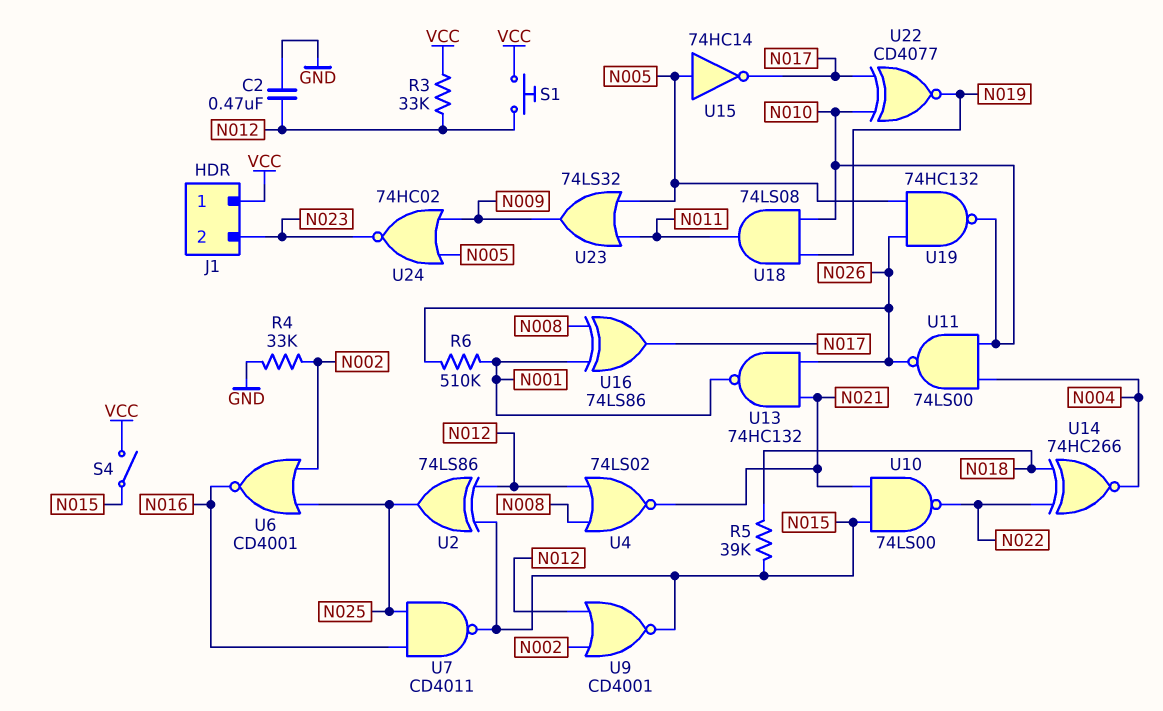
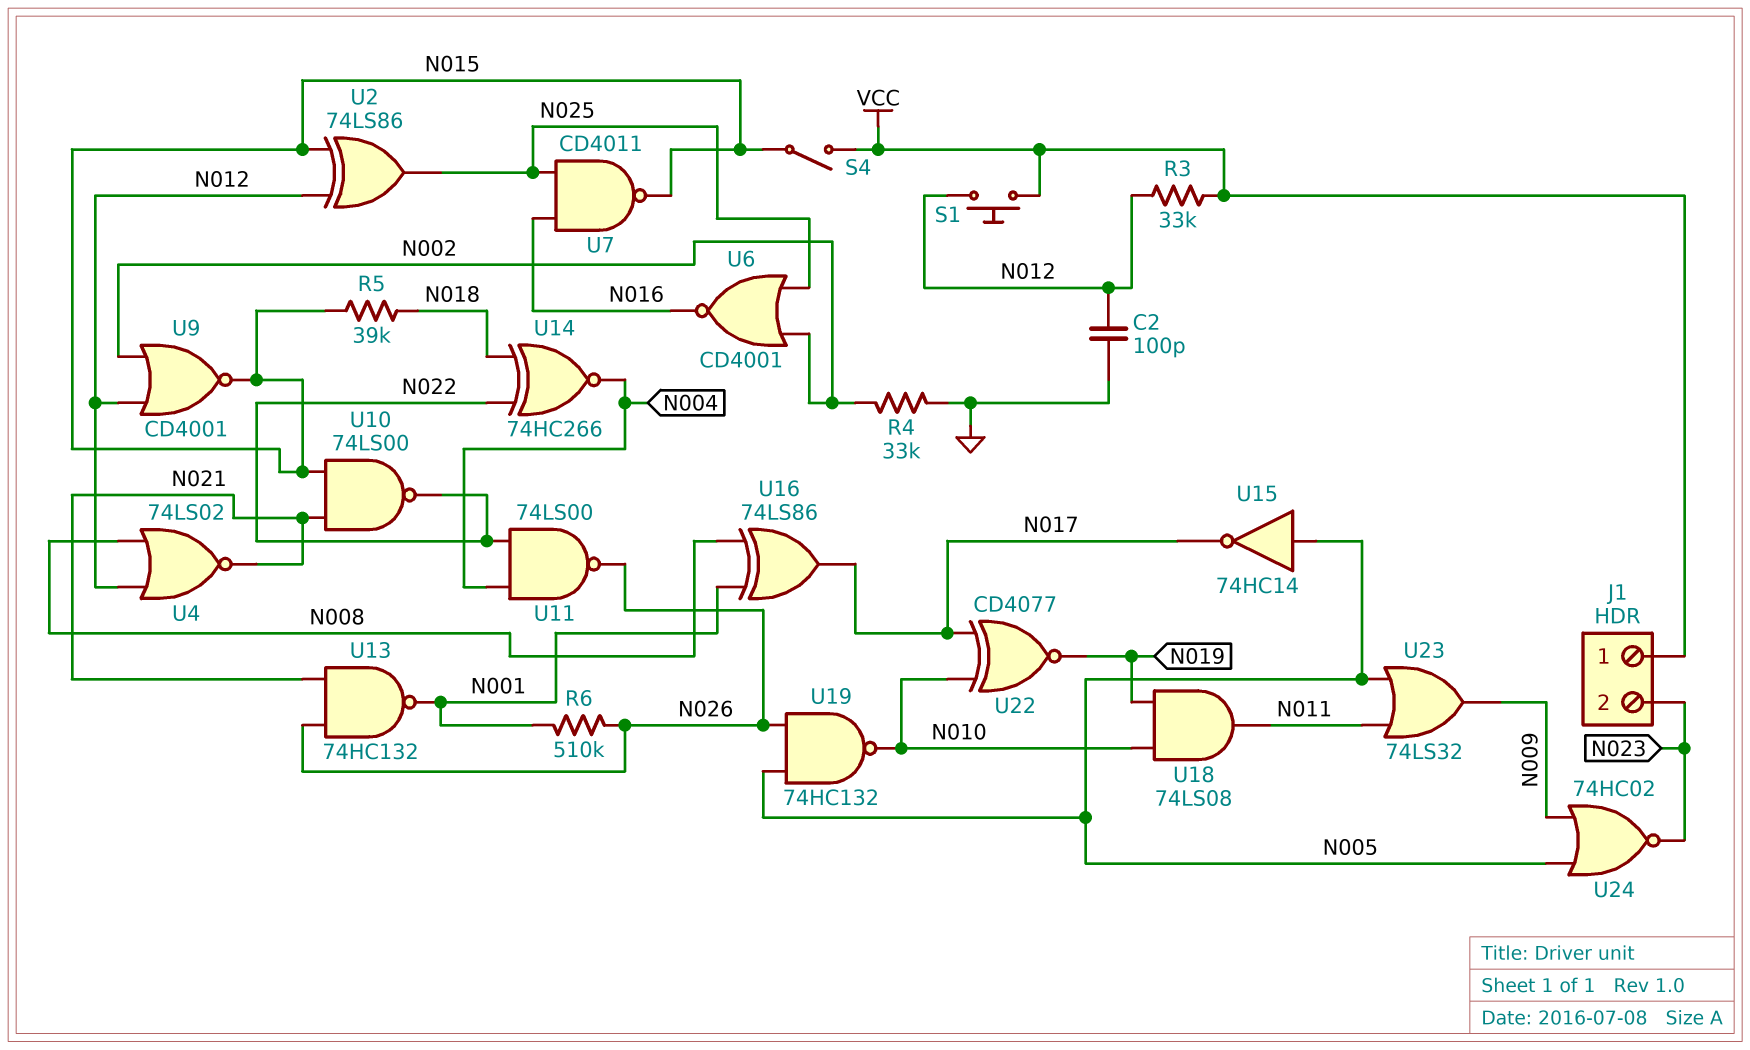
C2: 470nF (GND, N012) -> 100pF (GND, N012)
U11: NAND 74LS00 (in N004, in N010, out N026) -> NAND 74LS00 (in N004, in N022, out N026)

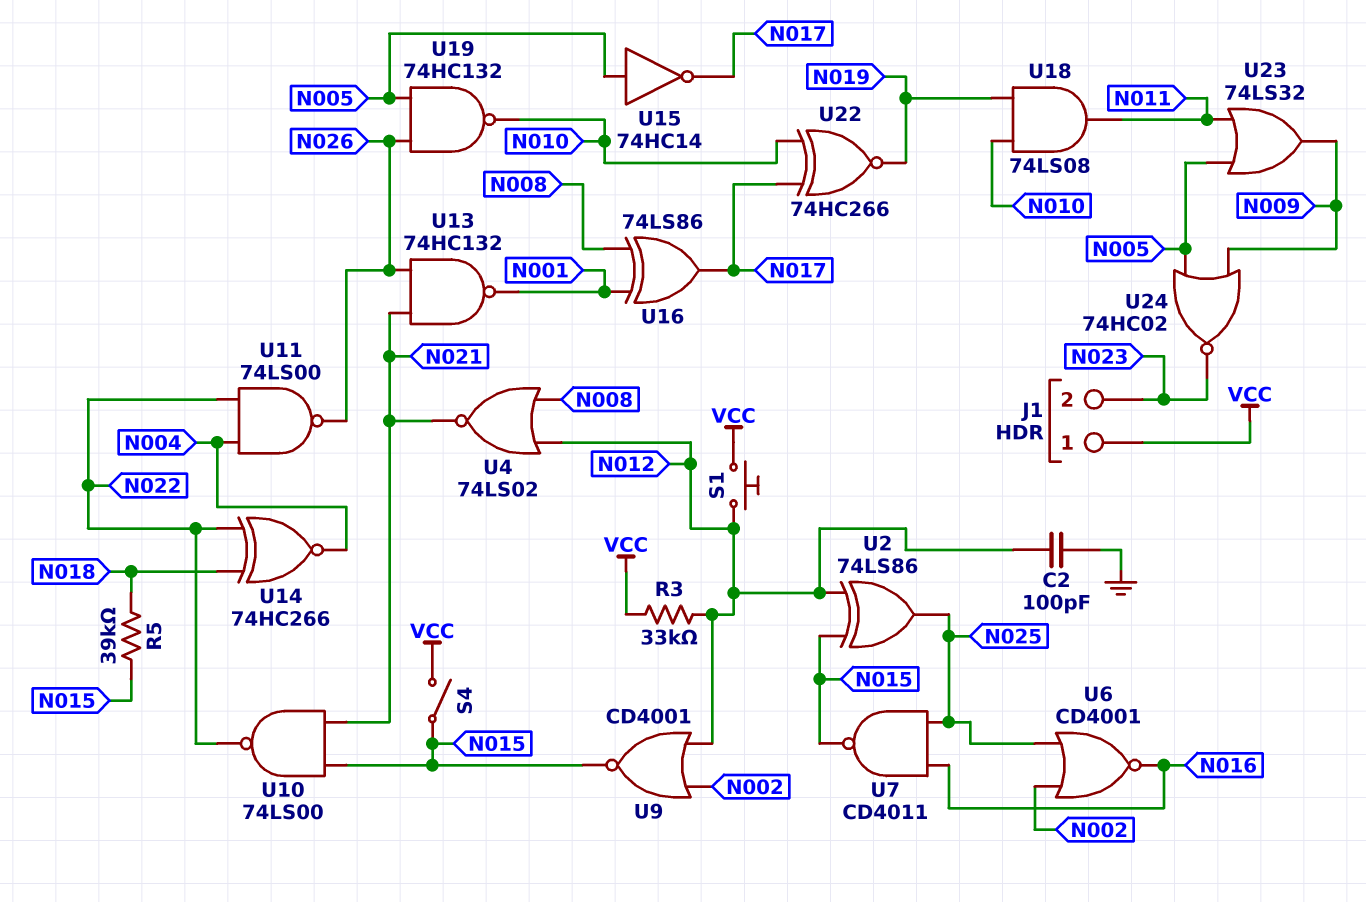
R4: 33k (GND, N002) -> none
R6: 510k (N001, N026) -> none
U22: XNOR CD4077 (in N010, in N017, out N019) -> XNOR 74HC266 (in N010, in N017, out N019)

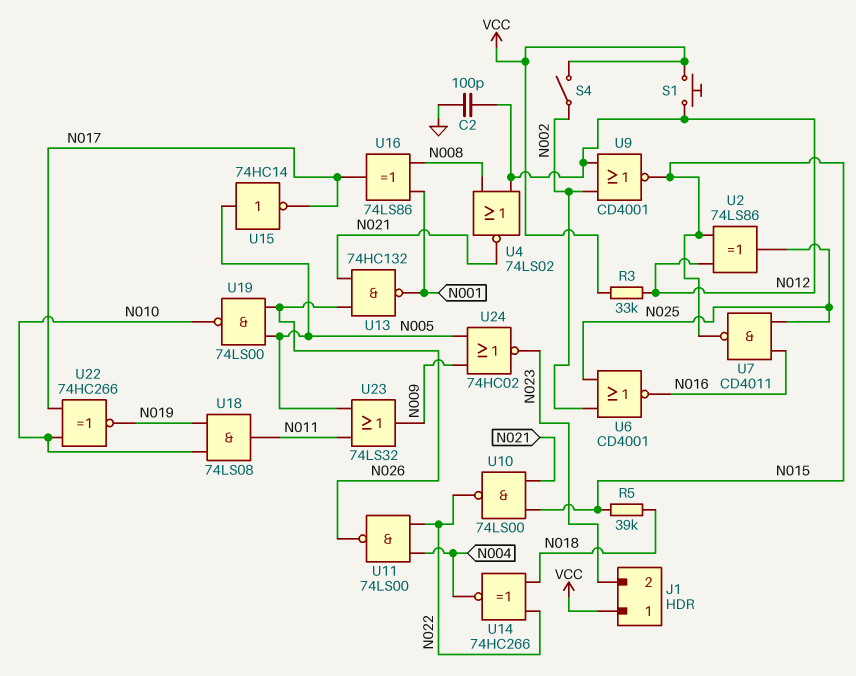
S4: switch (N015, VCC) -> switch (N002, VCC)
U19: NAND 74HC132 (in N005, in N026, out N010) -> NAND 74LS00 (in N005, in N026, out N010)

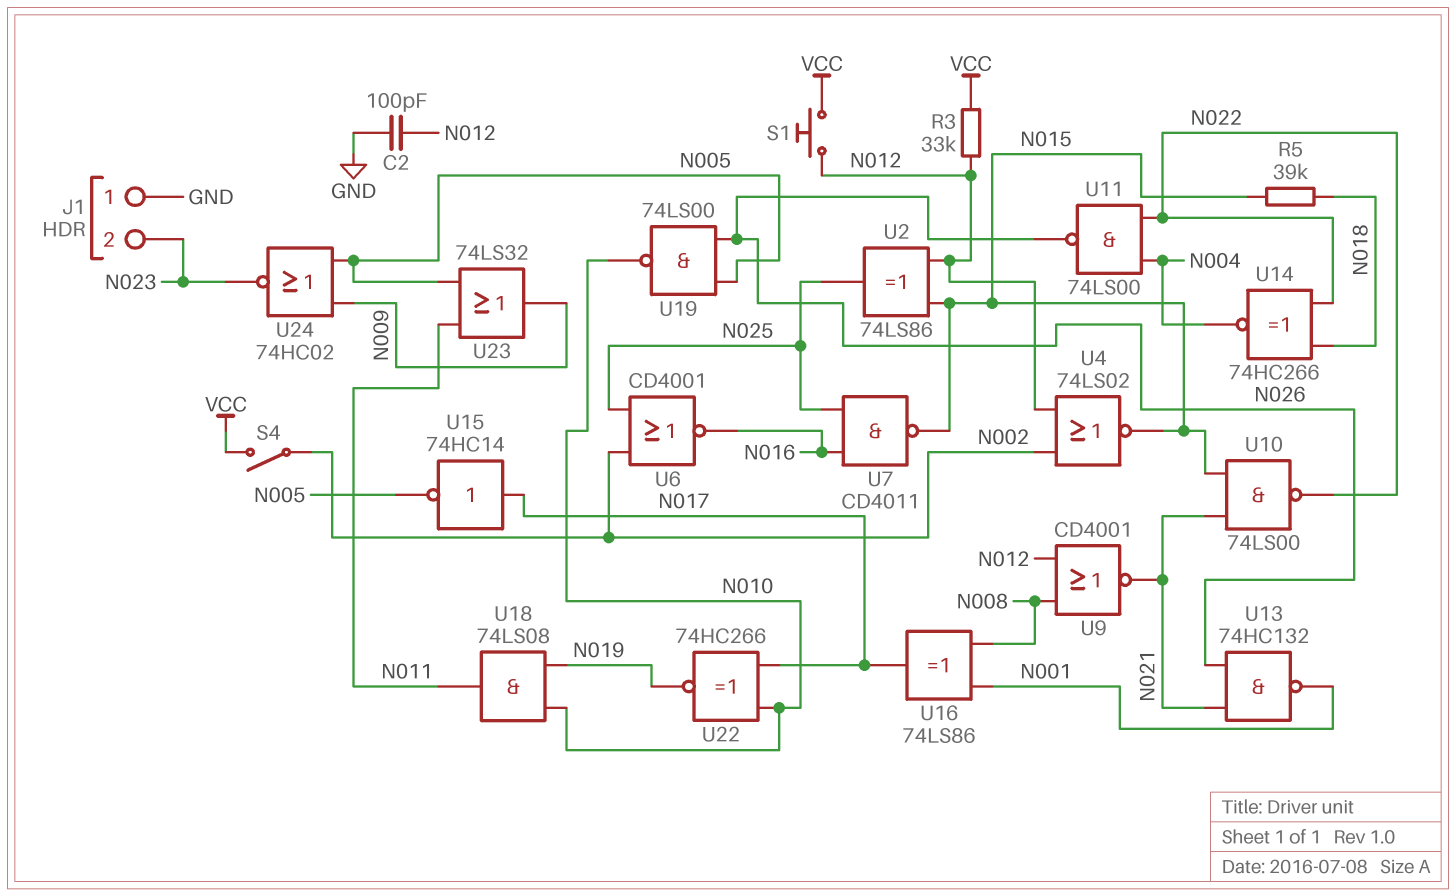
J1 pin 1: VCC -> GND
U4: NOR 74LS02 (in N008, in N012, out N021) -> NOR 74LS02 (in N002, in N012, out N015)
U9: NOR CD4001 (in N002, in N012, out N015) -> NOR CD4001 (in N008, in N012, out N021)
U15: NOT 74HC14 (in N005, out N017) -> NOT 74HC14 (in N017, out N005)

